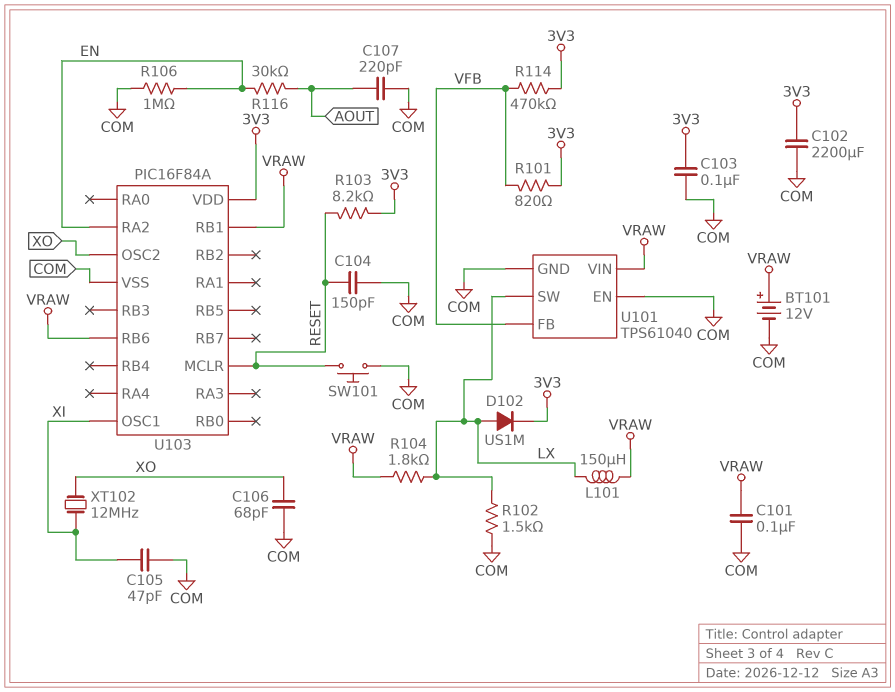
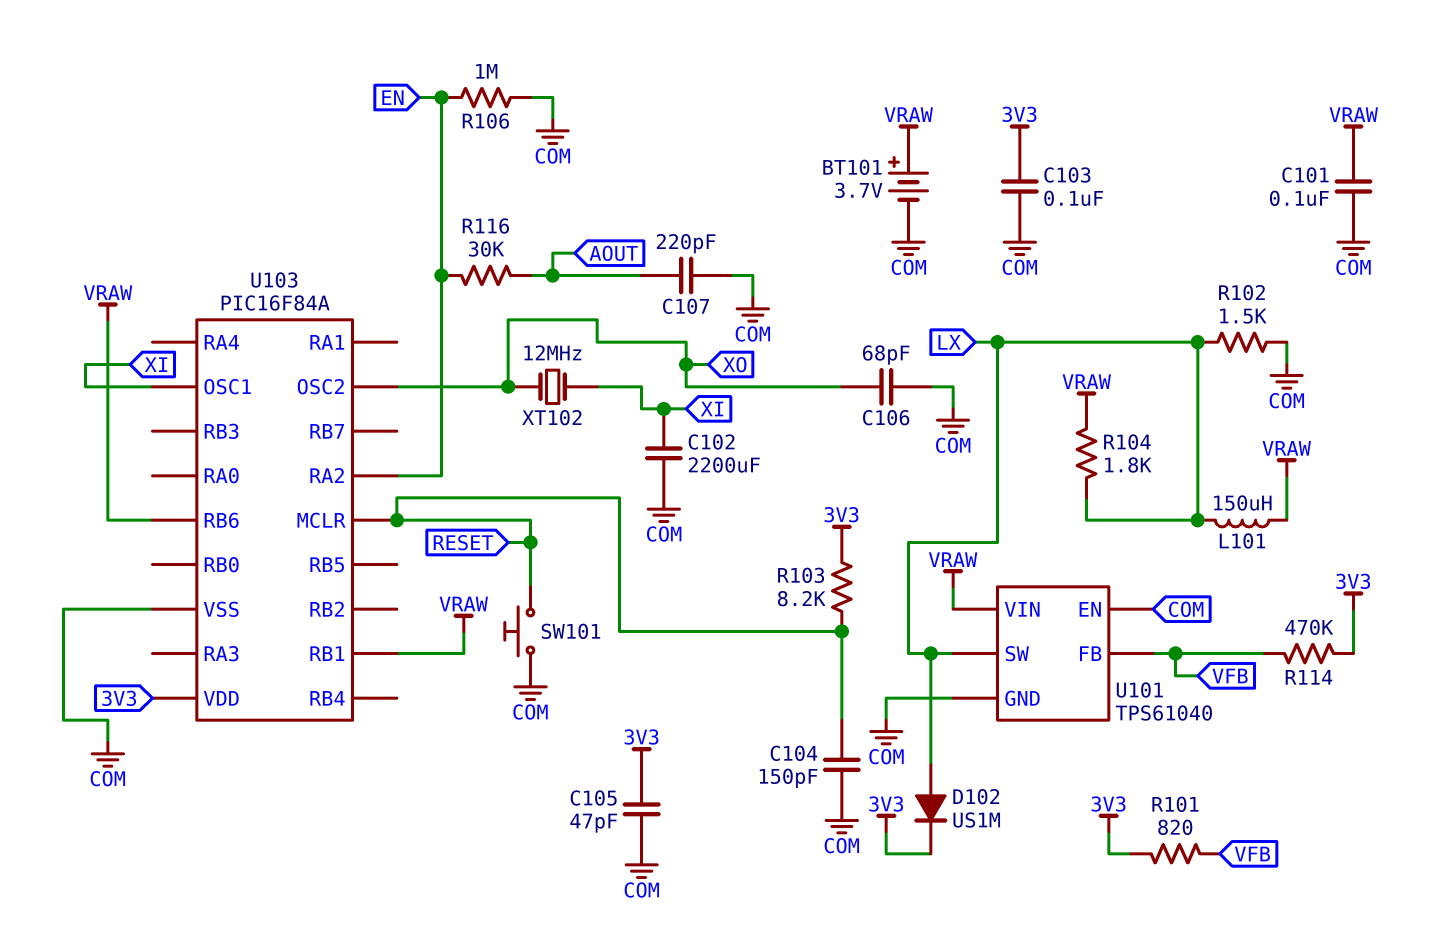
BT101: 12V (plus VRAW, minus COM) -> 3.7V (plus VRAW, minus COM)
C102: 2200uF (3V3, COM) -> 2200uF (COM, XI)
C105: 47pF (COM, XI) -> 47pF (3V3, COM)

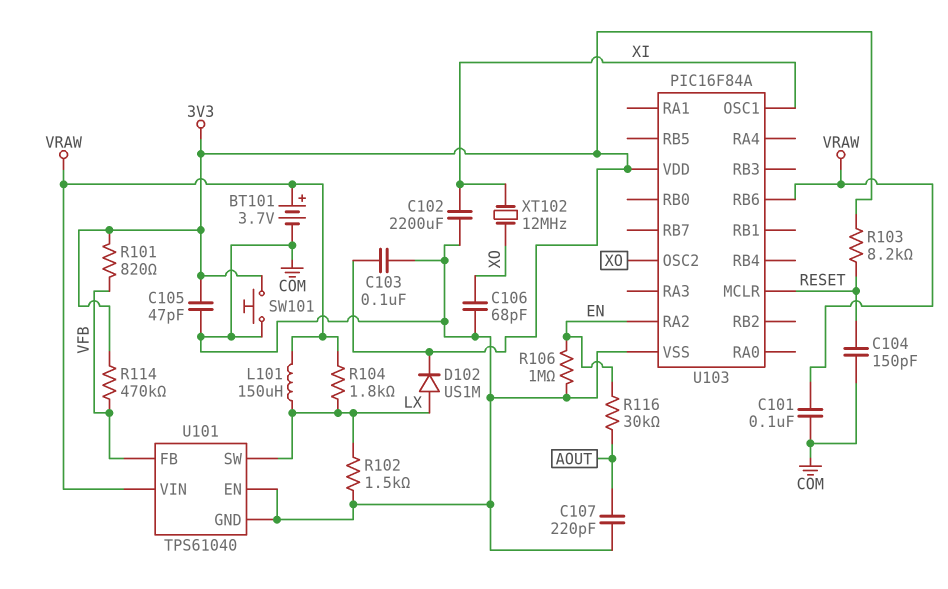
SW101: button (COM, RESET) -> button (3V3, COM)
U103 pin RB1: VRAW -> none

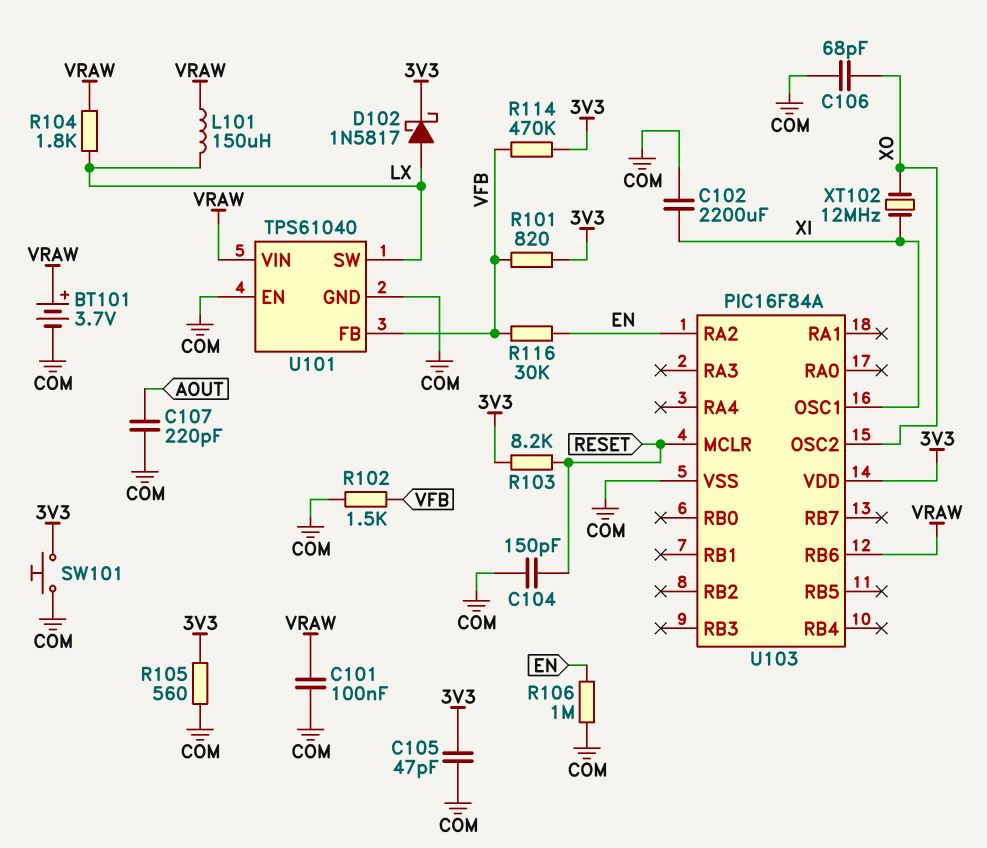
C103: 100nF (3V3, COM) -> none
D102: diode US1M (A LX, K 3V3) -> schottky 1N5817 (A LX, K 3V3)
R102: 1.5k (COM, LX) -> 1.5k (COM, VFB)
R105: none -> 560 (3V3, COM)
R116: 30k (AOUT, EN) -> 30k (EN, VFB)

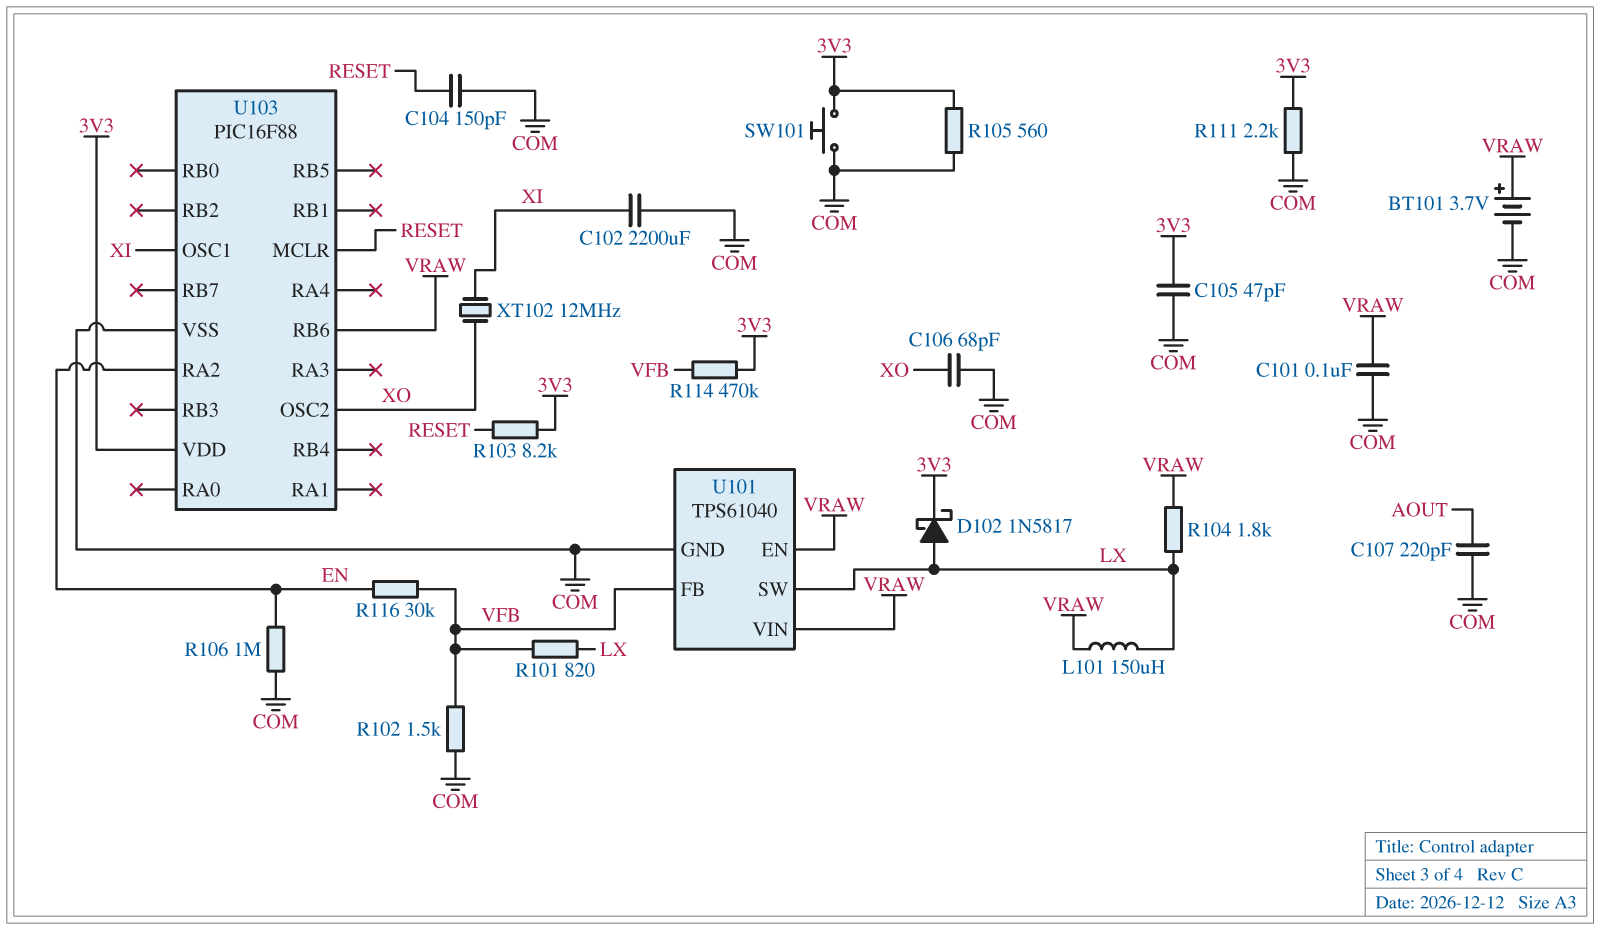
R101: 820 (3V3, VFB) -> 820 (LX, VFB)
R111: none -> 2.2k (3V3, COM)
U101 pin EN: COM -> VRAW
U103: PIC16F84A -> PIC16F88

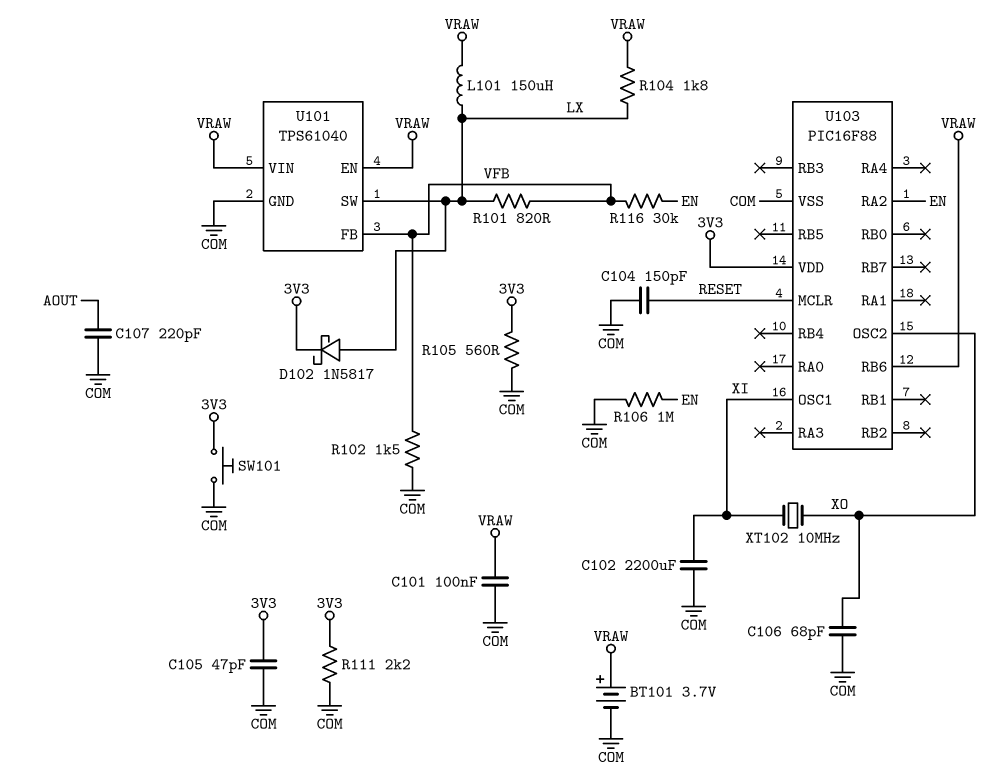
R103: 8.2k (3V3, RESET) -> none
R114: 470k (3V3, VFB) -> none
XT102: 12MHz (XI, XO) -> 10MHz (XI, XO)

